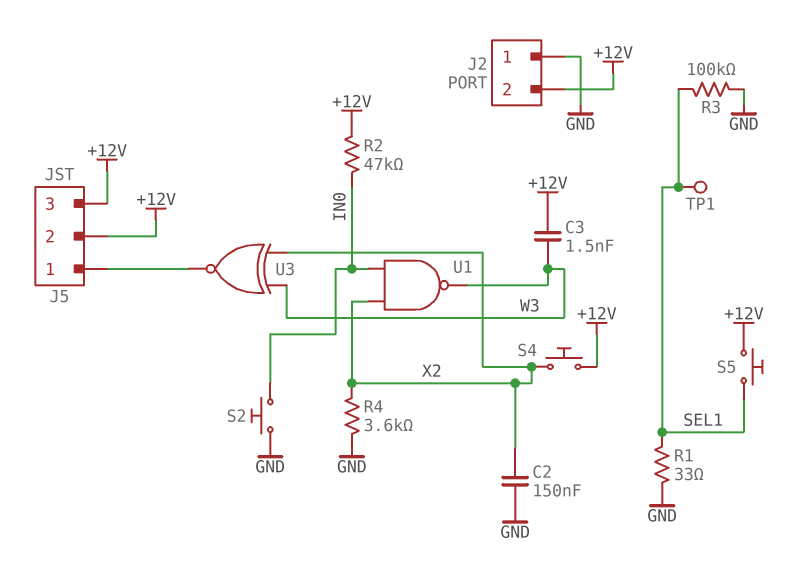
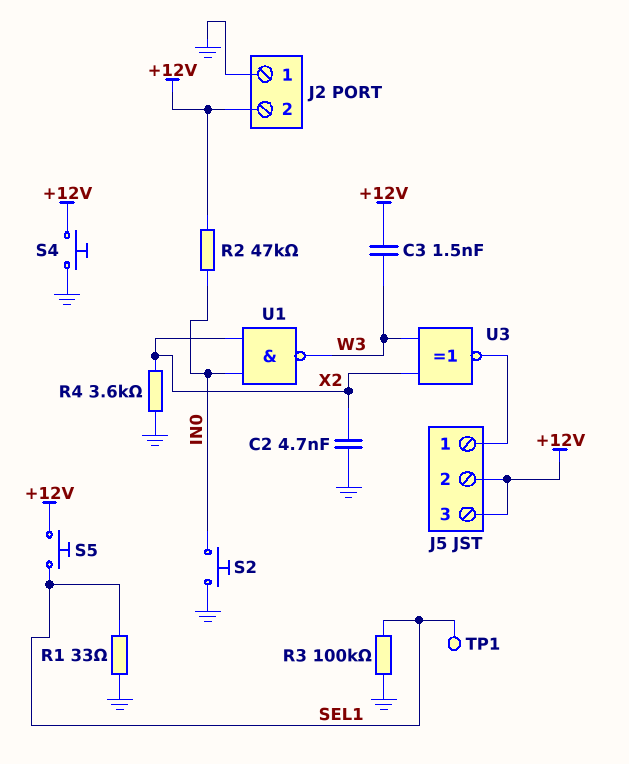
C2: 150nF (GND, X2) -> 4.7nF (GND, X2)
S4: button (+12V, X2) -> button (+12V, GND)

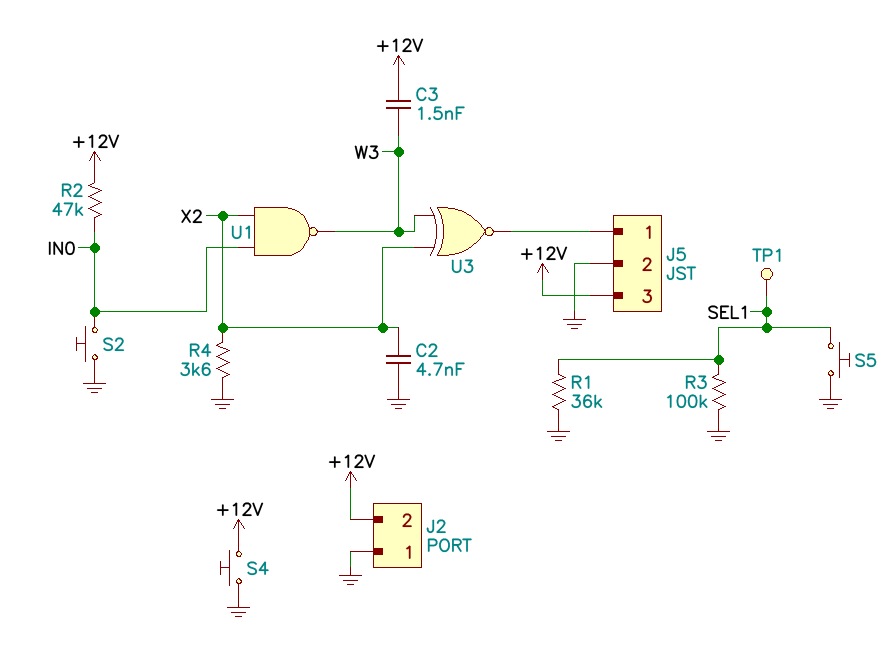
J5 pin 2: +12V -> GND
R1: 33 (GND, SEL1) -> 36k (GND, SEL1)
S5: button (+12V, SEL1) -> button (GND, SEL1)

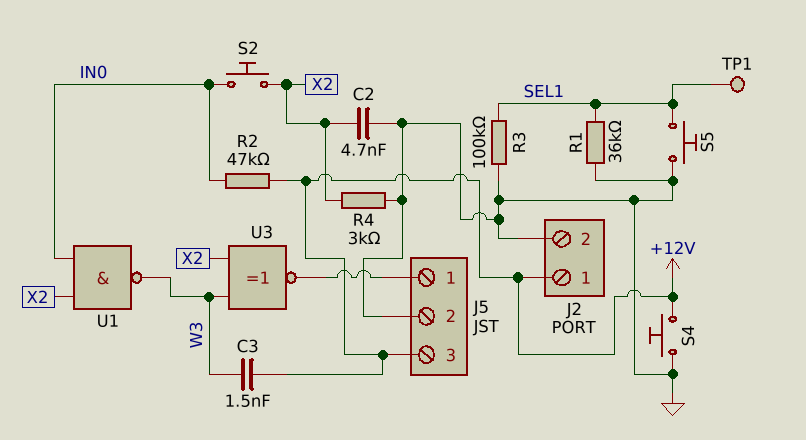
J2 pin 1: GND -> +12V
J2 pin 2: +12V -> GND
R4: 3.6k (GND, X2) -> 3k (GND, X2)
S2: button (GND, IN0) -> button (IN0, X2)

